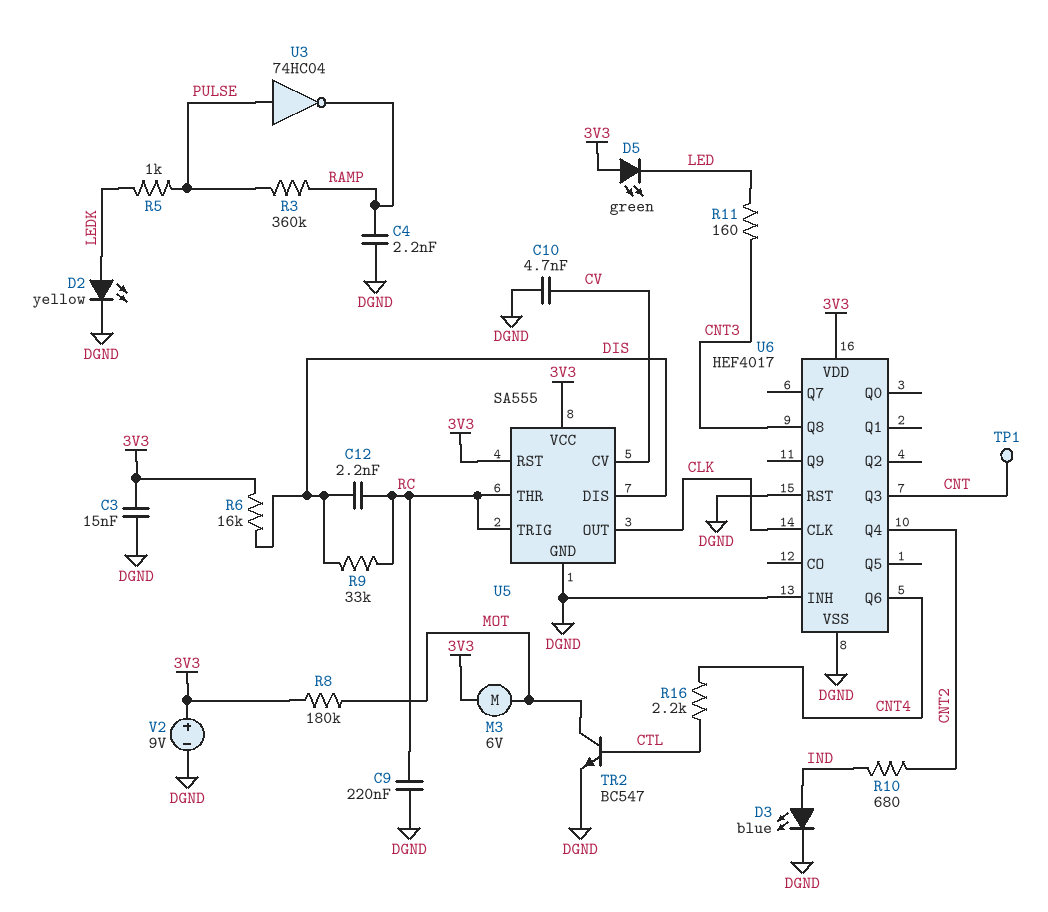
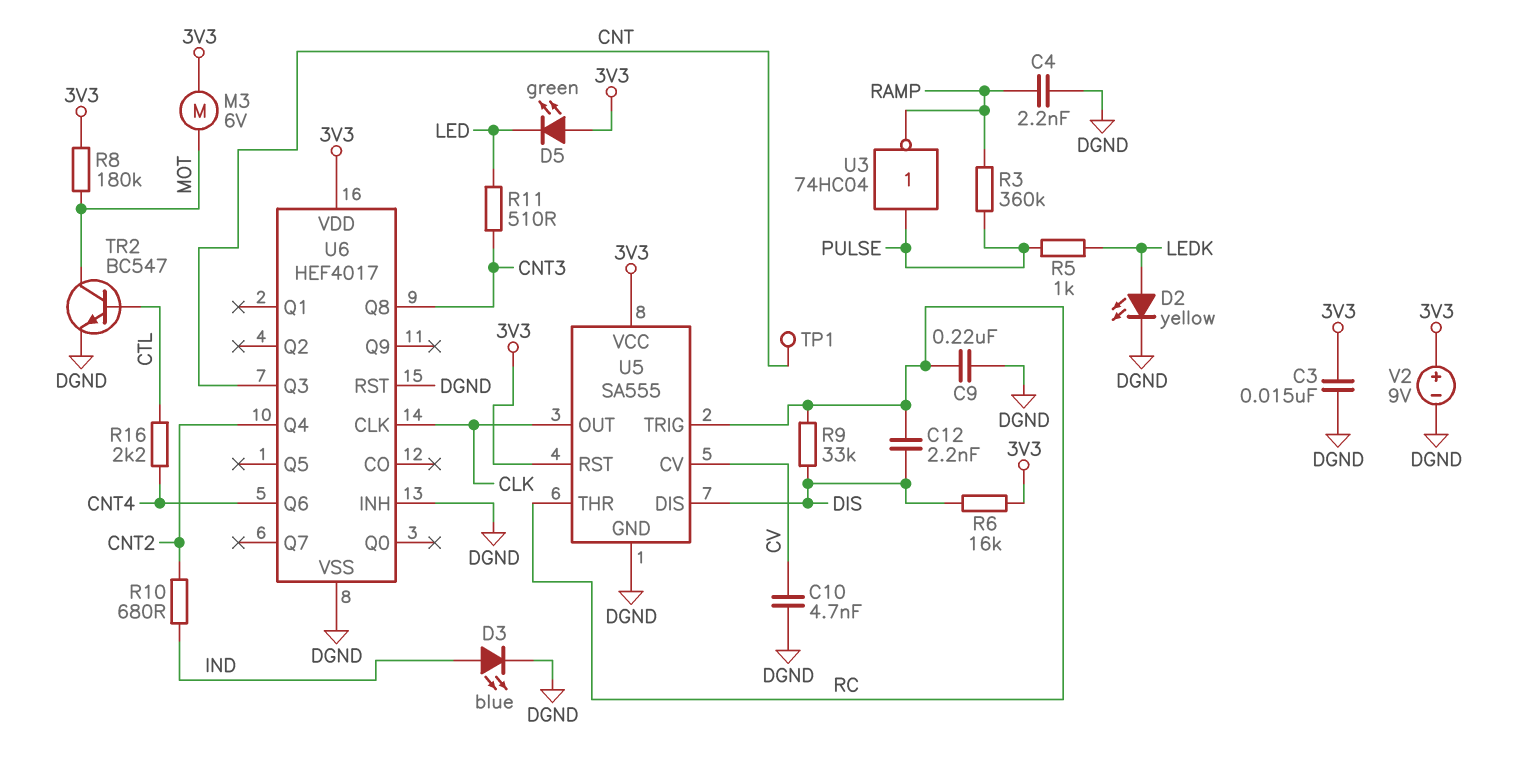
R11: 160 (CNT3, LED) -> 510 (CNT3, LED)

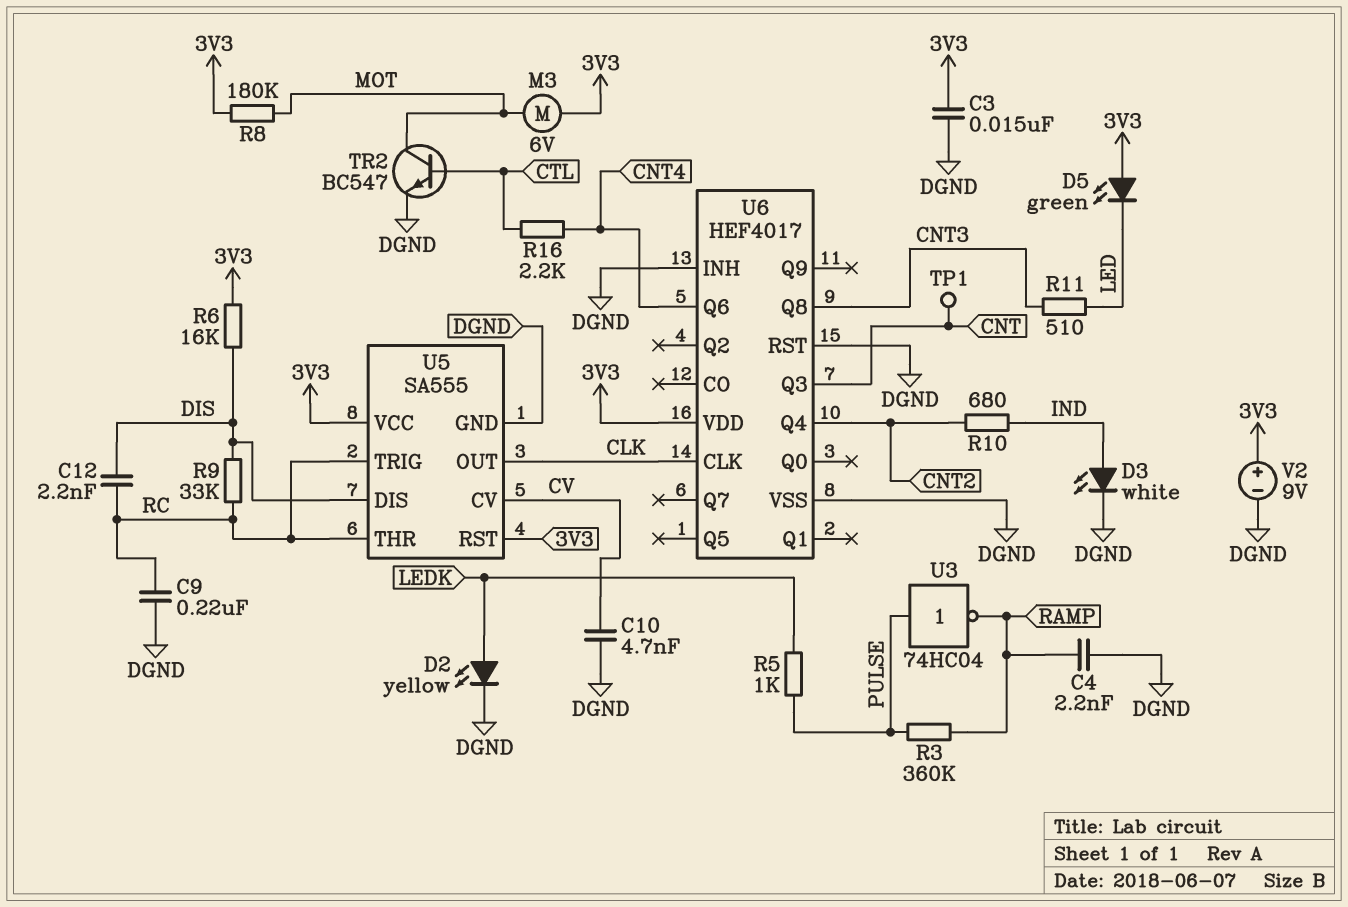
D3: LED blue (A IND, K DGND) -> LED white (A IND, K DGND)

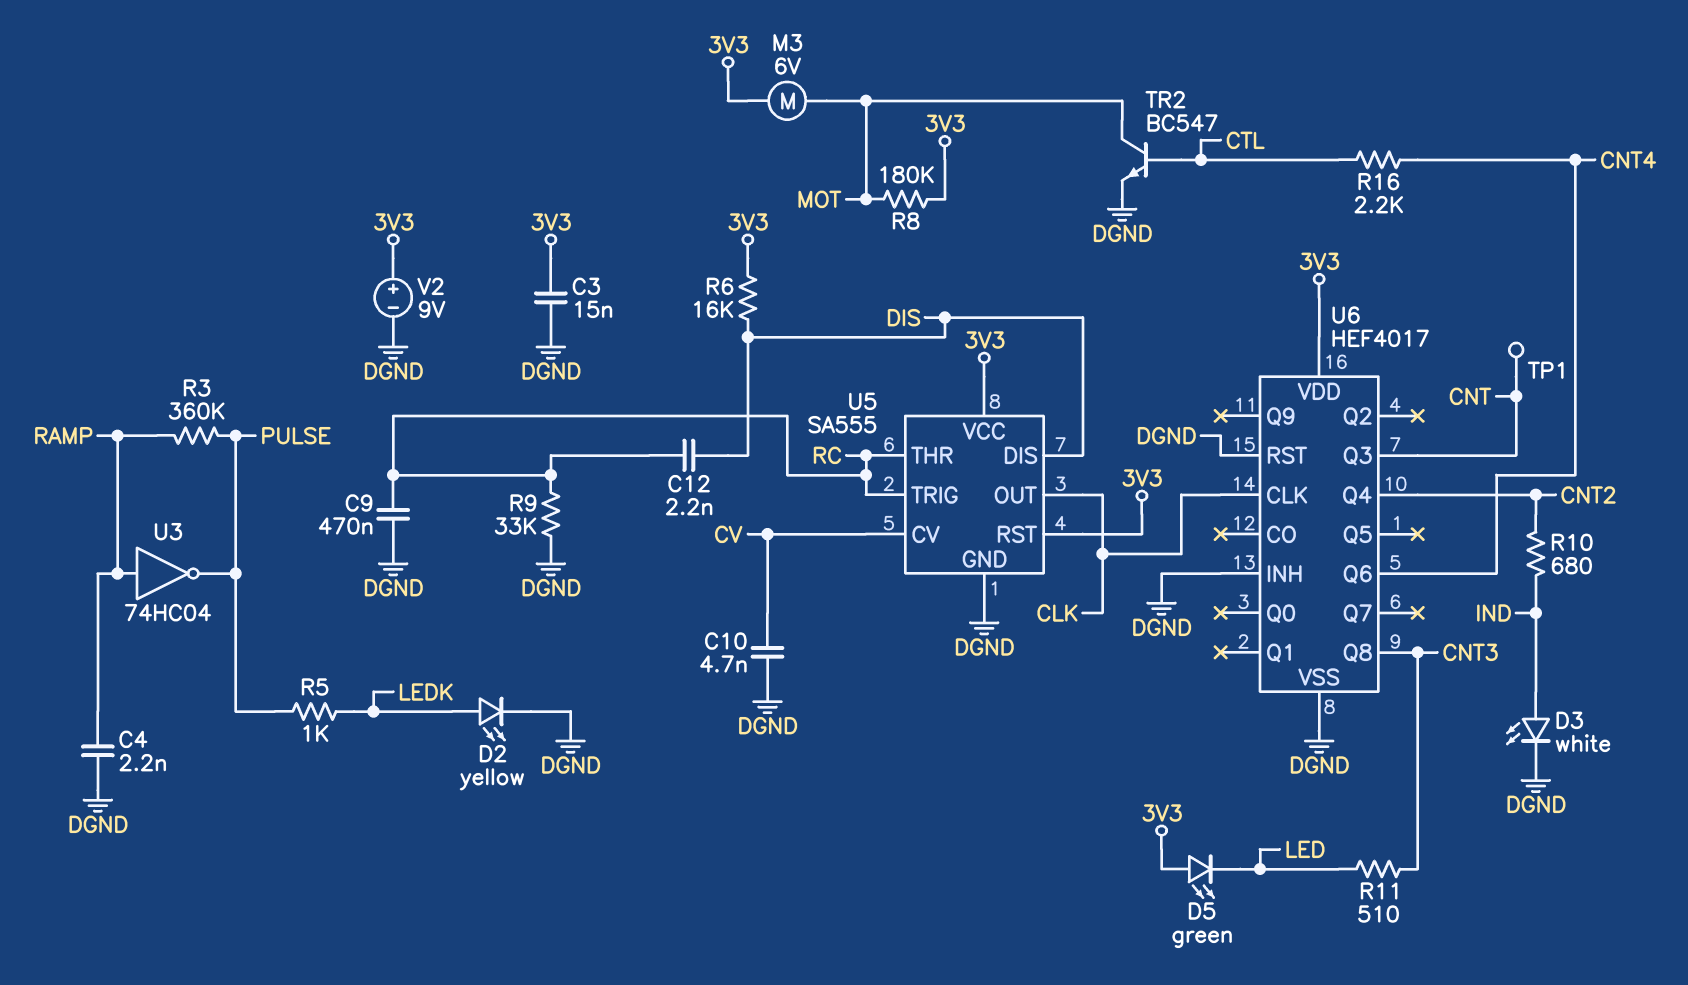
C9: 220nF (DGND, RC) -> 470nF (DGND, RC)
R9: 33k (DIS, RC) -> 33k (DGND, RC)
U3: NOT 74HC04 (in PULSE, out RAMP) -> NOT 74HC04 (in RAMP, out PULSE)

